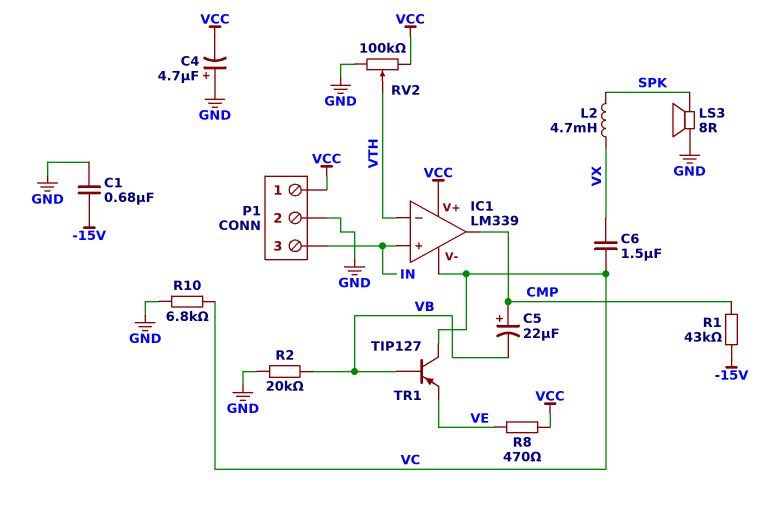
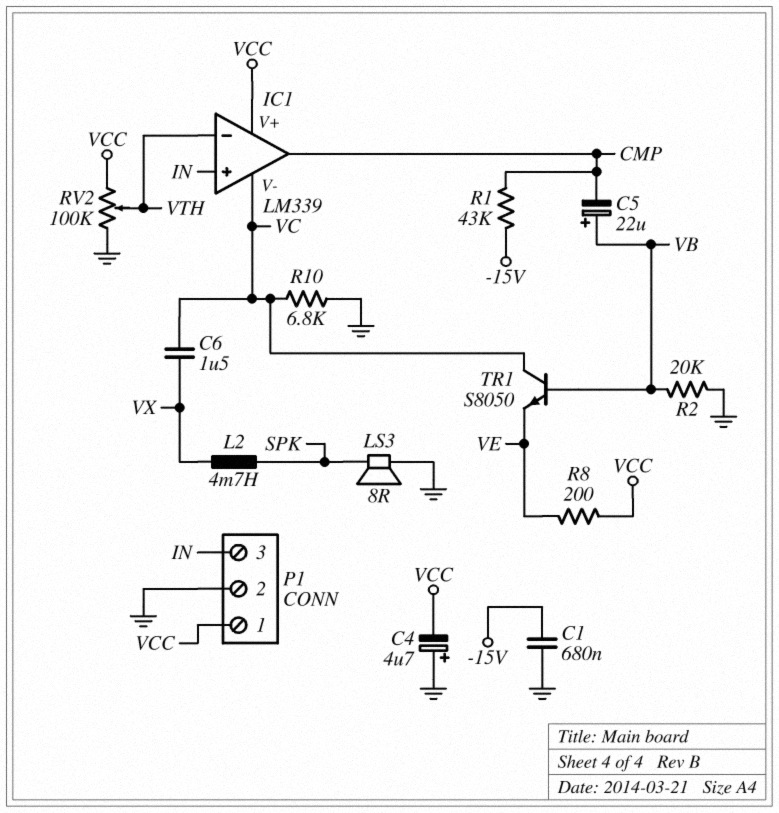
C5: 22uF (plus CMP, minus VB) -> 22uF (plus VB, minus CMP)
R8: 470 (VCC, VE) -> 200 (VCC, VE)
TR1: PNP TIP127 (B VB, C VC, E VE) -> NPN S8050 (B VB, C VC, E VE)

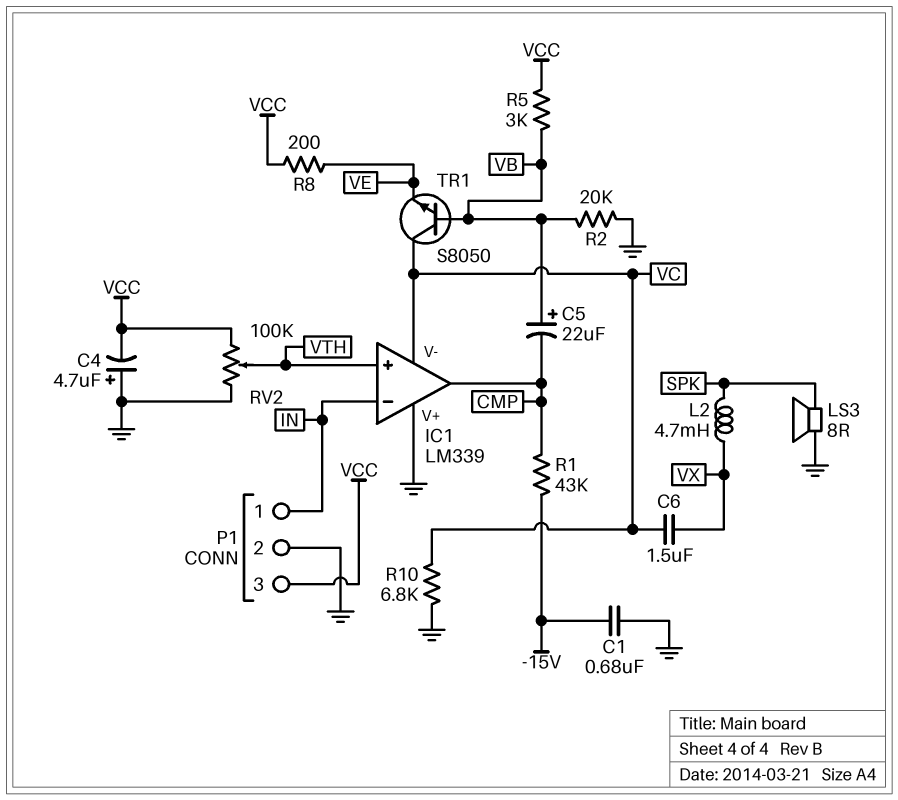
IC1 pin V+: VCC -> GND
IC1 pin in+: IN -> VTH
IC1 pin in-: VTH -> IN
P1 pin 1: VCC -> IN
P1 pin 3: IN -> VCC
R5: none -> 3k (VB, VCC)

